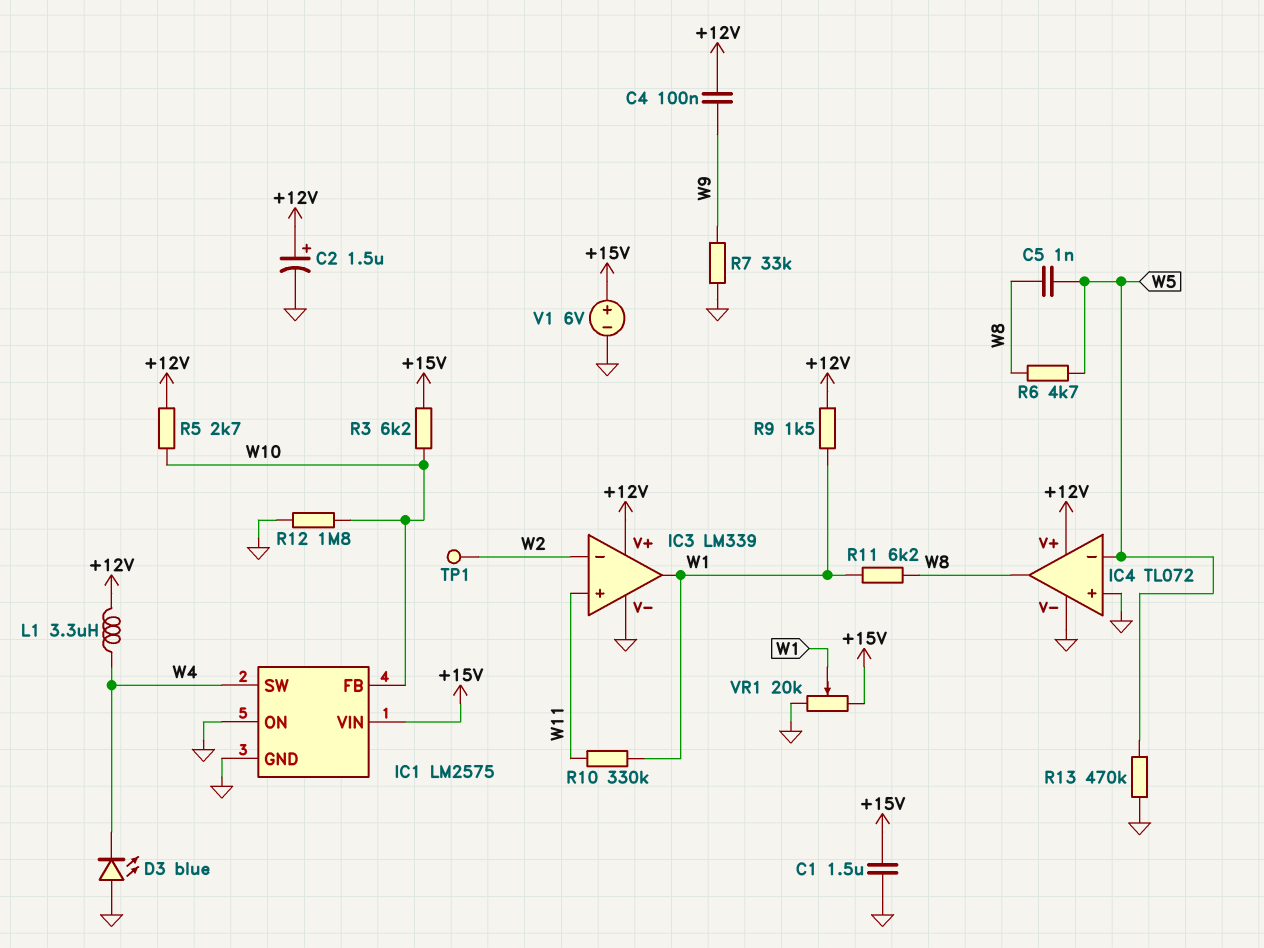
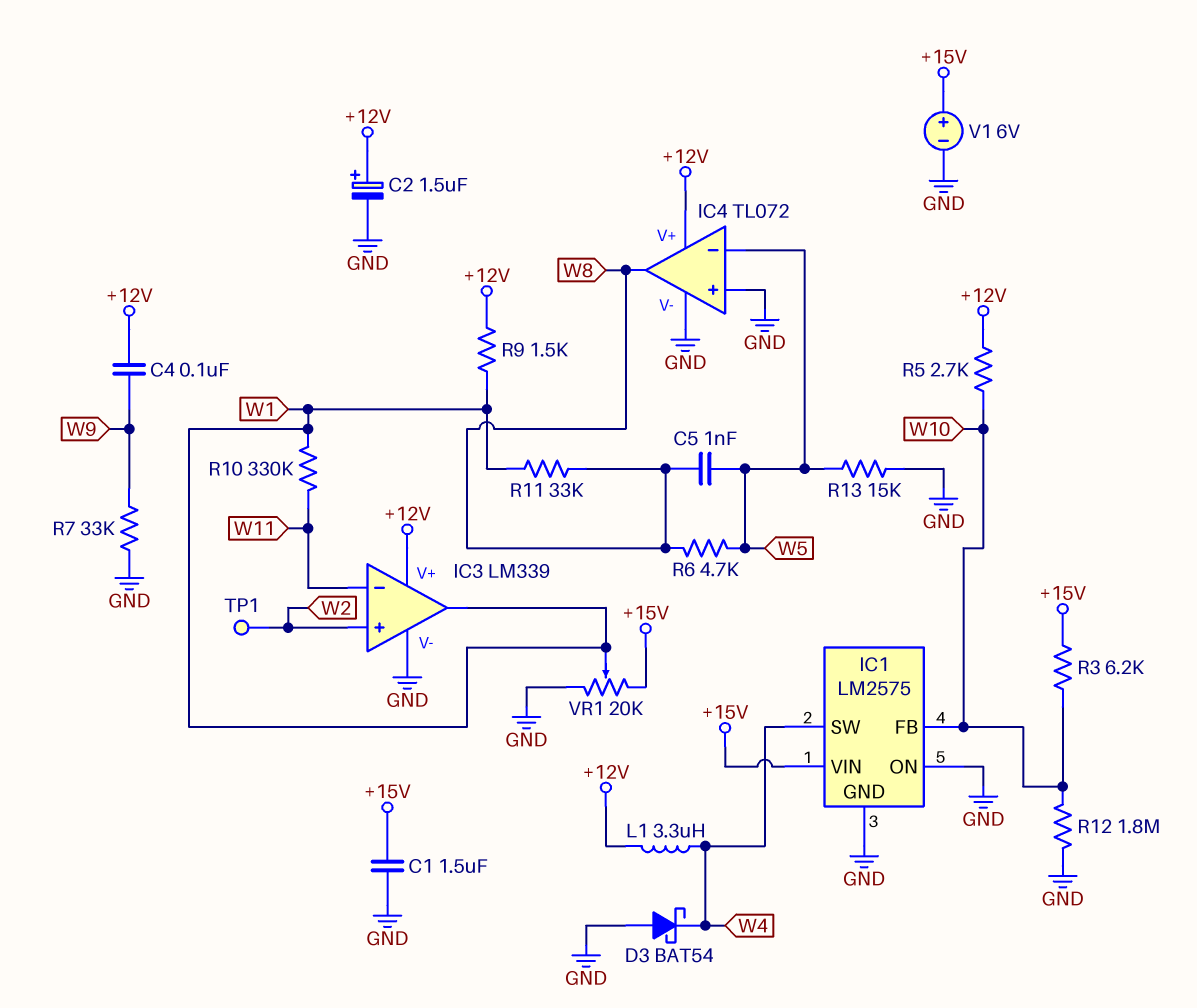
D3: LED blue (A GND, K W4) -> schottky BAT54 (A GND, K W4)
IC3 pin in+: W11 -> W2
IC3 pin in-: W2 -> W11
R11: 6.2k (W1, W8) -> 33k (W1, W8)
R13: 470k (GND, W5) -> 15k (GND, W5)

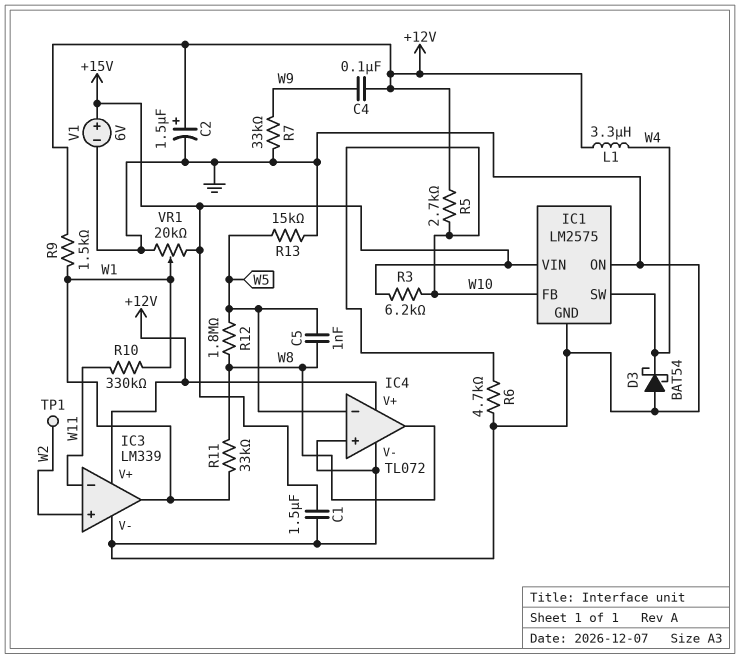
R6: 4.7k (W5, W8) -> 4.7k (GND, W10)
R12: 1.8M (GND, W10) -> 1.8M (W5, W8)

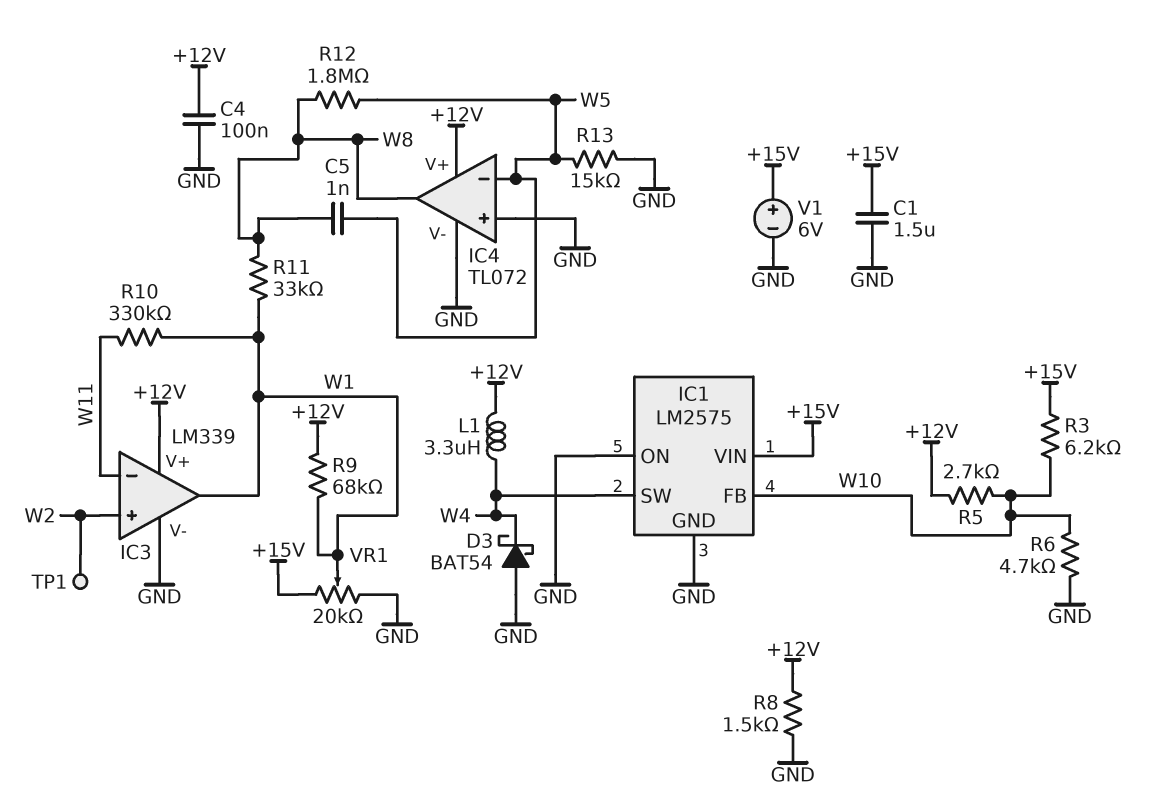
C2: 1.5uF (plus +12V, minus GND) -> none
C4: 100nF (+12V, W9) -> 100nF (+12V, GND)
R7: 33k (GND, W9) -> none
R8: none -> 1.5k (+12V, GND)
R9: 1.5k (+12V, W1) -> 68k (+12V, W1)

